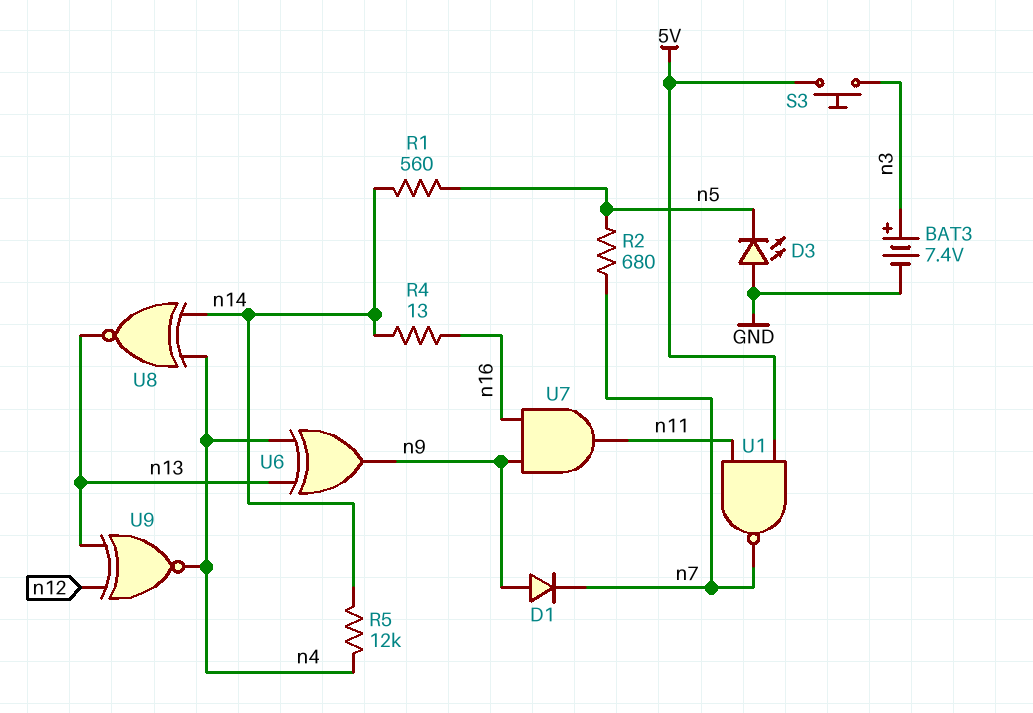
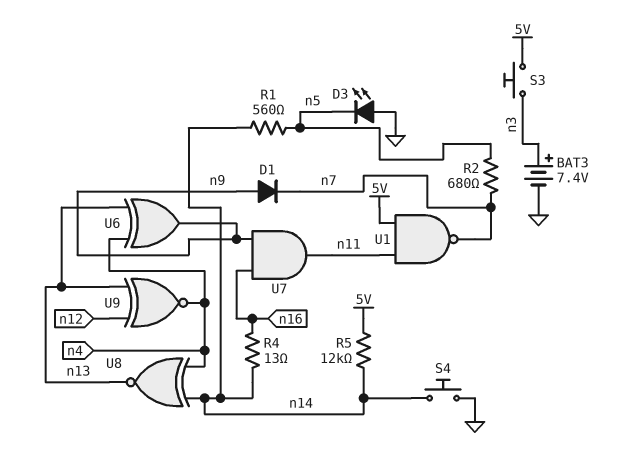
R5: 12k (n4, n14) -> 12k (5V, n14)
S4: none -> button (GND, n14)

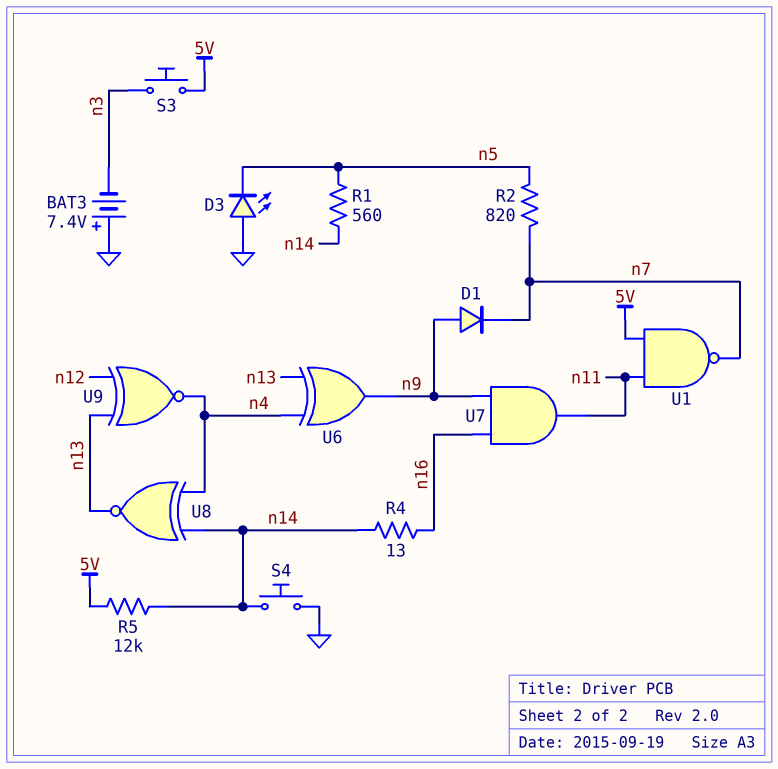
BAT3: 7.4V (plus n3, minus GND) -> 7.4V (plus GND, minus n3)
R2: 680 (n5, n7) -> 820 (n5, n7)

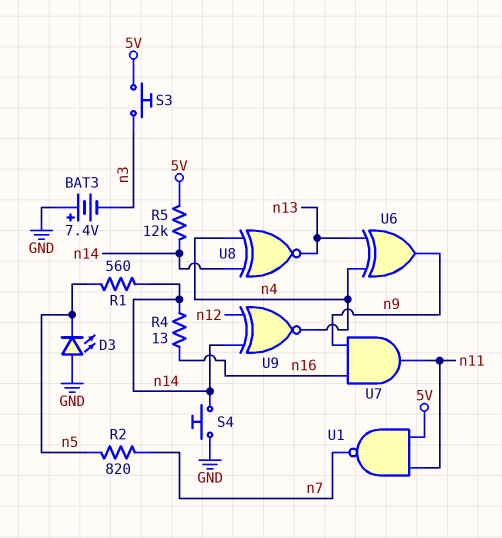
D1: diode (A n9, K n7) -> none
U9: XNOR (in n12, in n13, out n4) -> XNOR (in n12, in n14, out n4)

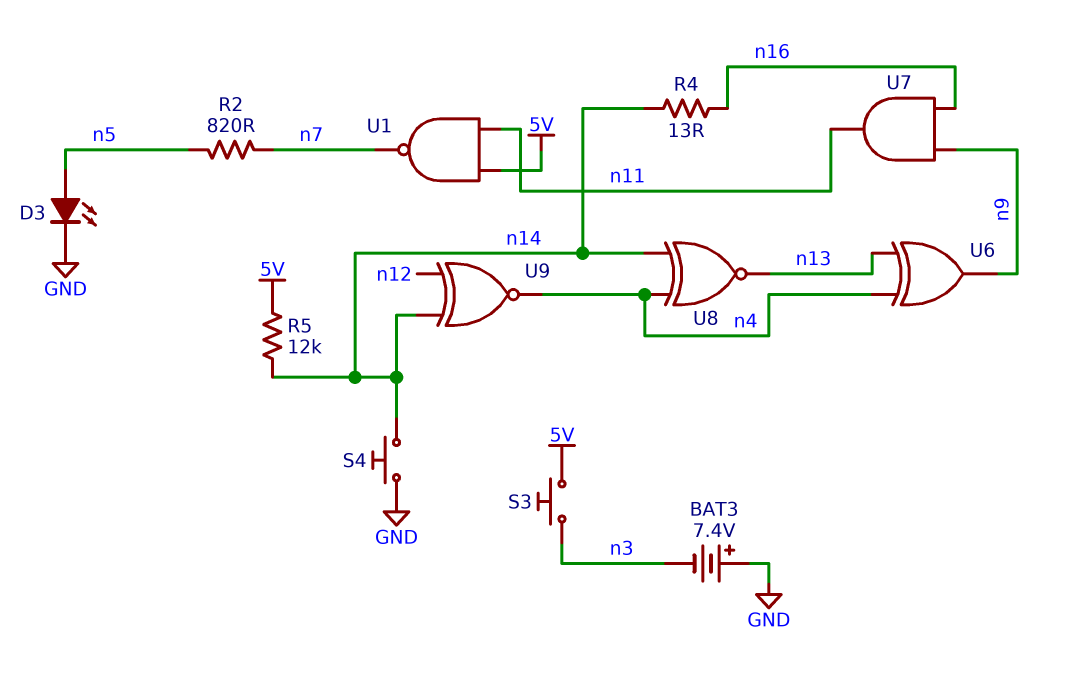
D3: LED (A GND, K n5) -> LED (A n5, K GND)
R1: 560 (n5, n14) -> none

